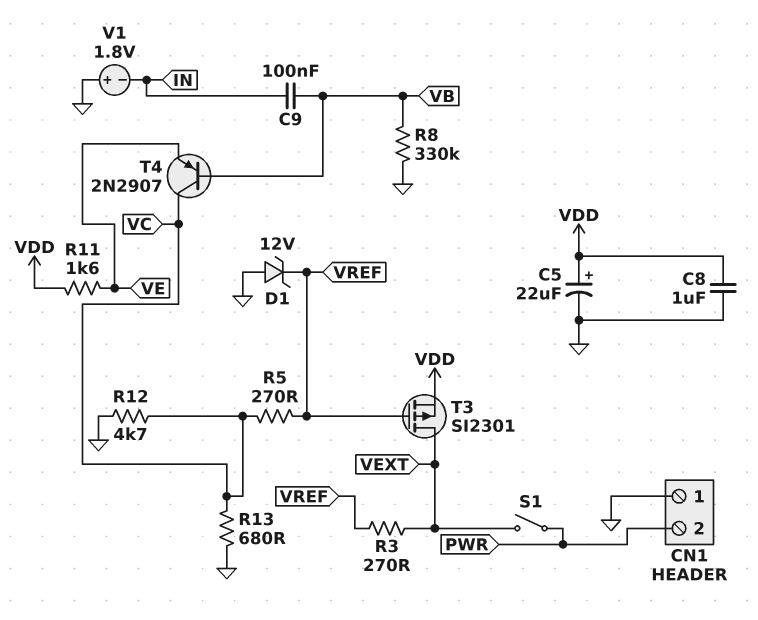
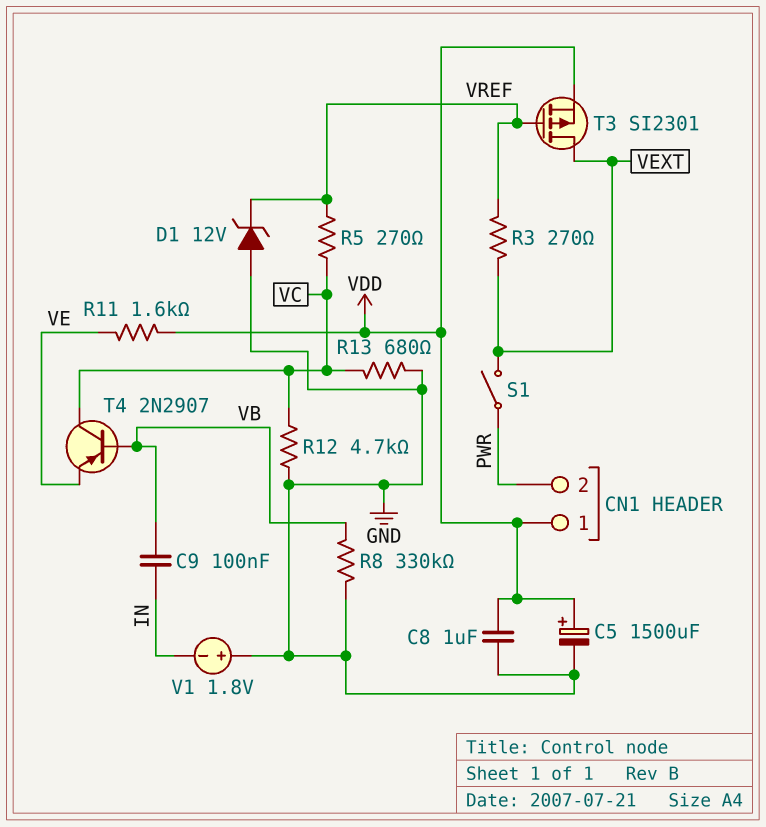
C5: 22uF (plus VDD, minus GND) -> 1500uF (plus VDD, minus GND)
CN1 pin 1: GND -> VDD

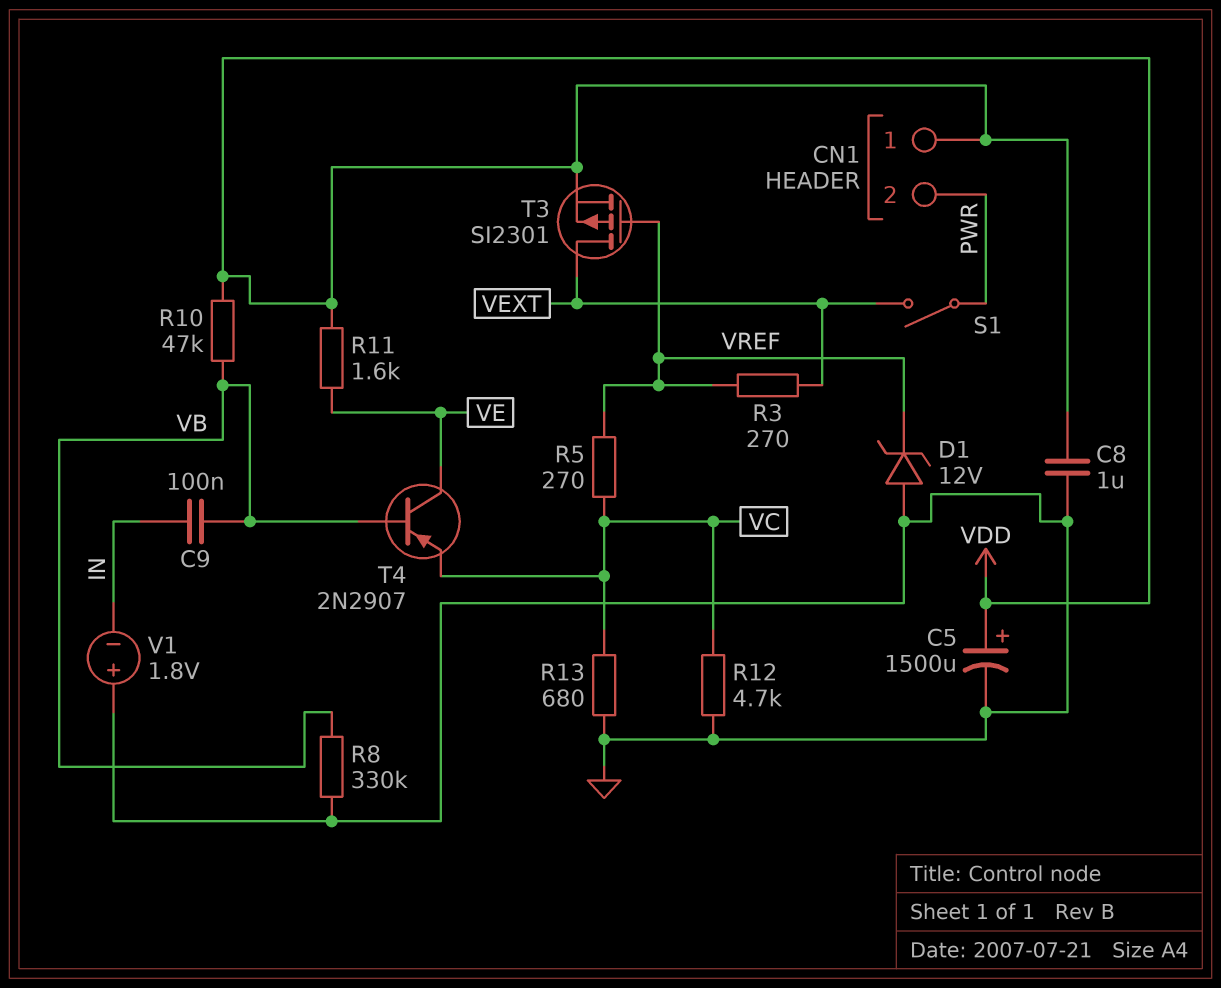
R10: none -> 47k (VB, VDD)
T4: PNP 2N2907 (B VB, C VC, E VE) -> PNP 2N2907 (B VB, C VE, E VC)

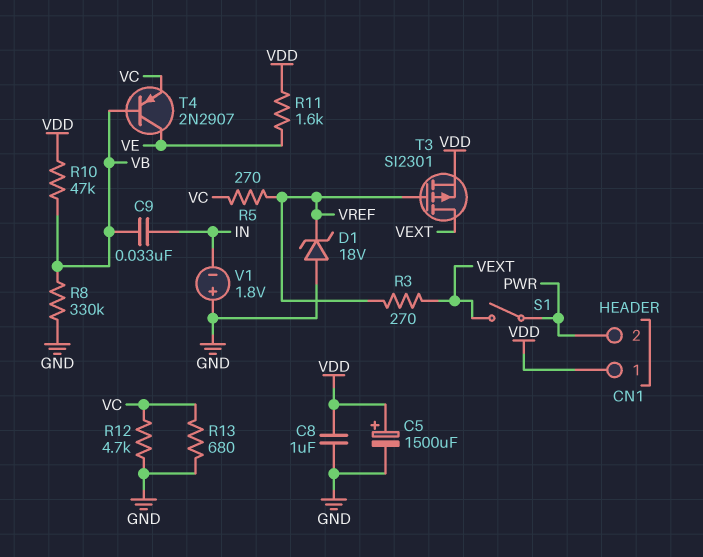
C9: 100nF (IN, VB) -> 33nF (IN, VB)
D1: zener 12V (A GND, K VREF) -> zener 18V (A GND, K VREF)

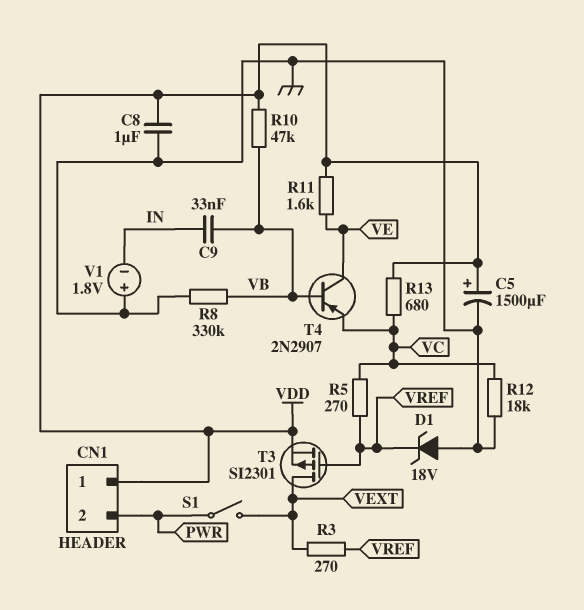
R12: 4.7k (GND, VC) -> 18k (GND, VC)
R13: 680 (GND, VC) -> 680 (VC, VDD)

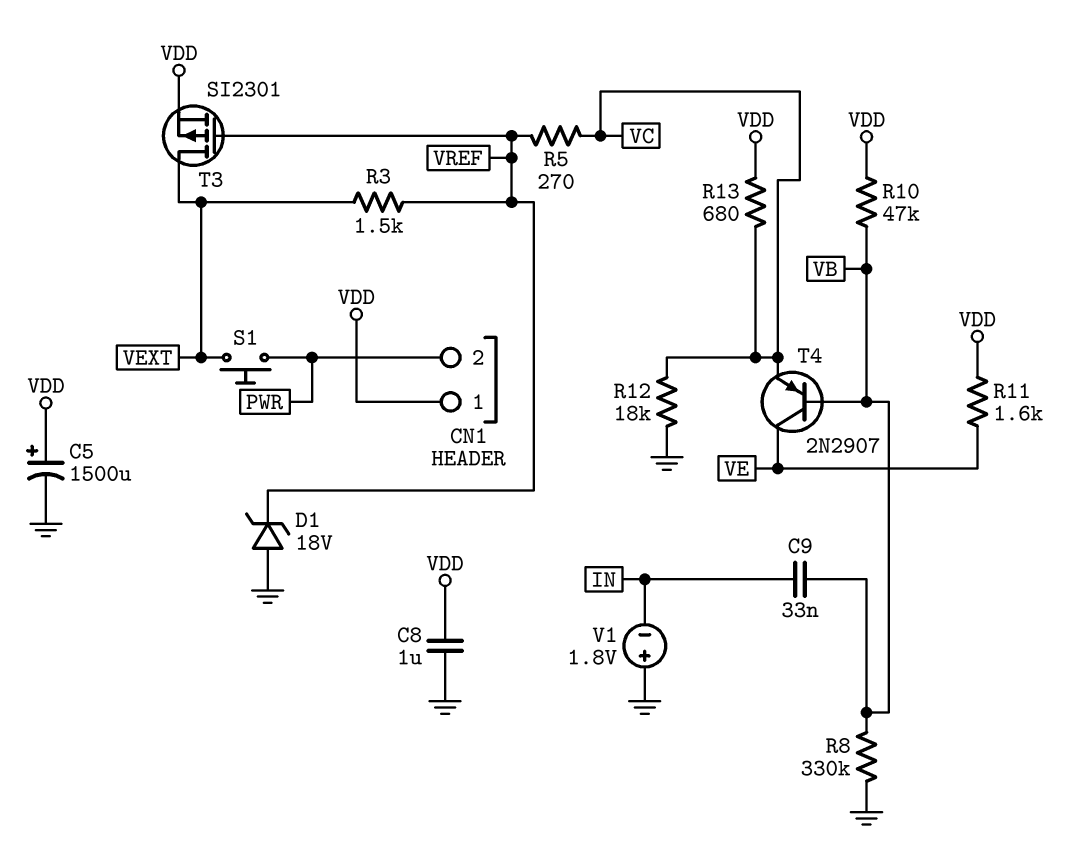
R3: 270 (VEXT, VREF) -> 1.5k (VEXT, VREF)
S1: switch (PWR, VEXT) -> button (PWR, VEXT)

